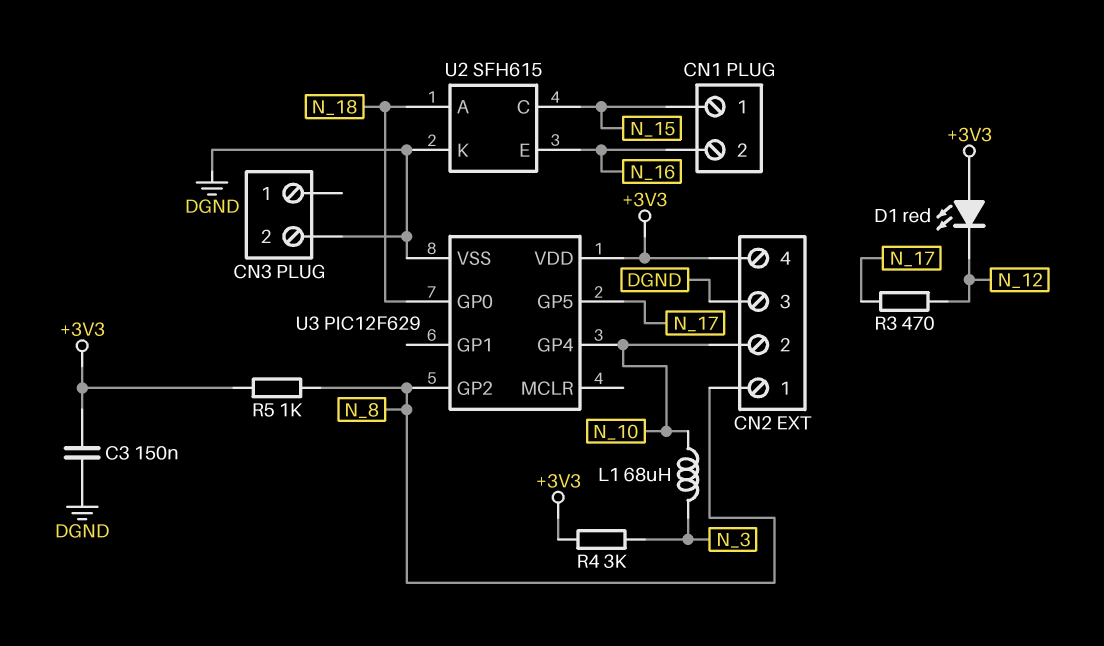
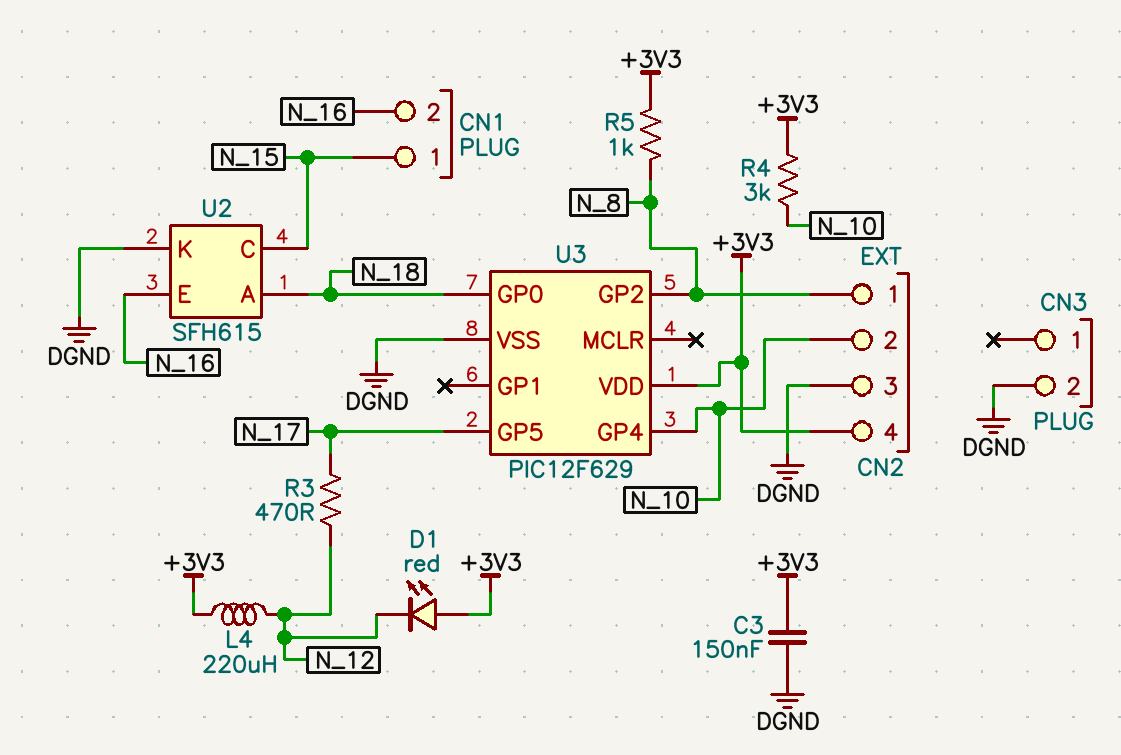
L1: 68uH (N_3, N_10) -> none
L4: none -> 220uH (+3V3, N_12)
R4: 3k (+3V3, N_3) -> 3k (+3V3, N_10)

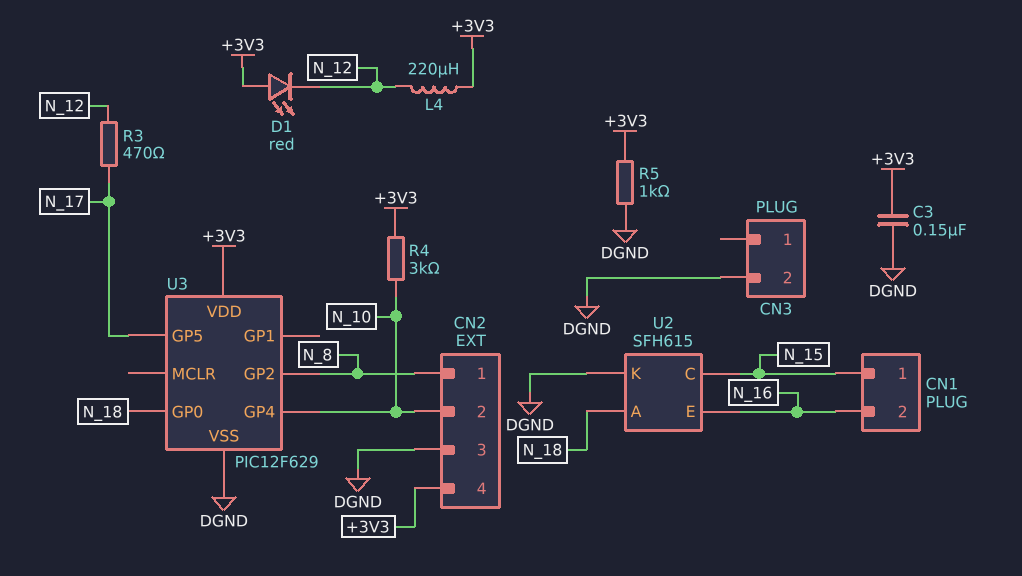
R5: 1k (+3V3, N_8) -> 1k (+3V3, DGND)

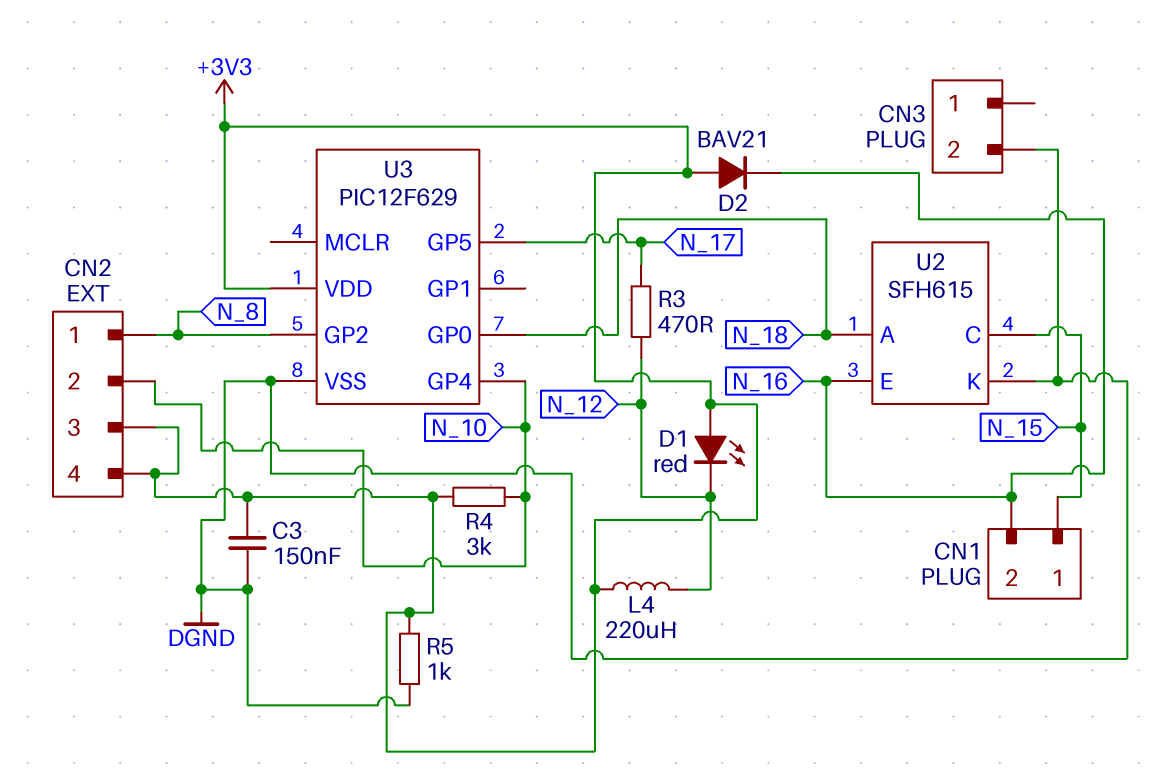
CN2 pin 3: DGND -> +3V3
D2: none -> diode BAV21 (A +3V3, K N_16)

